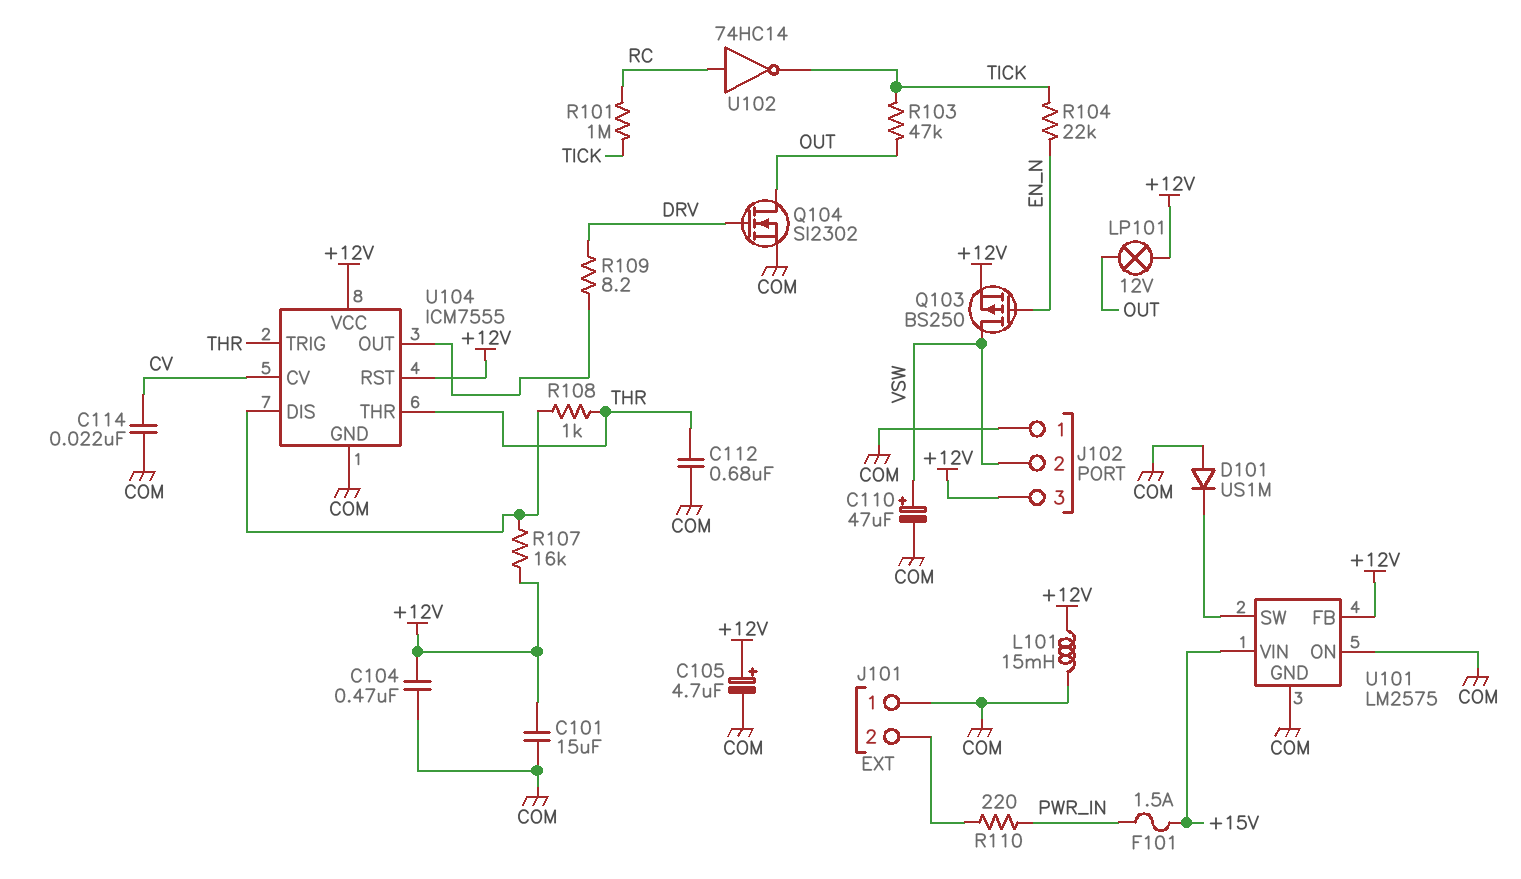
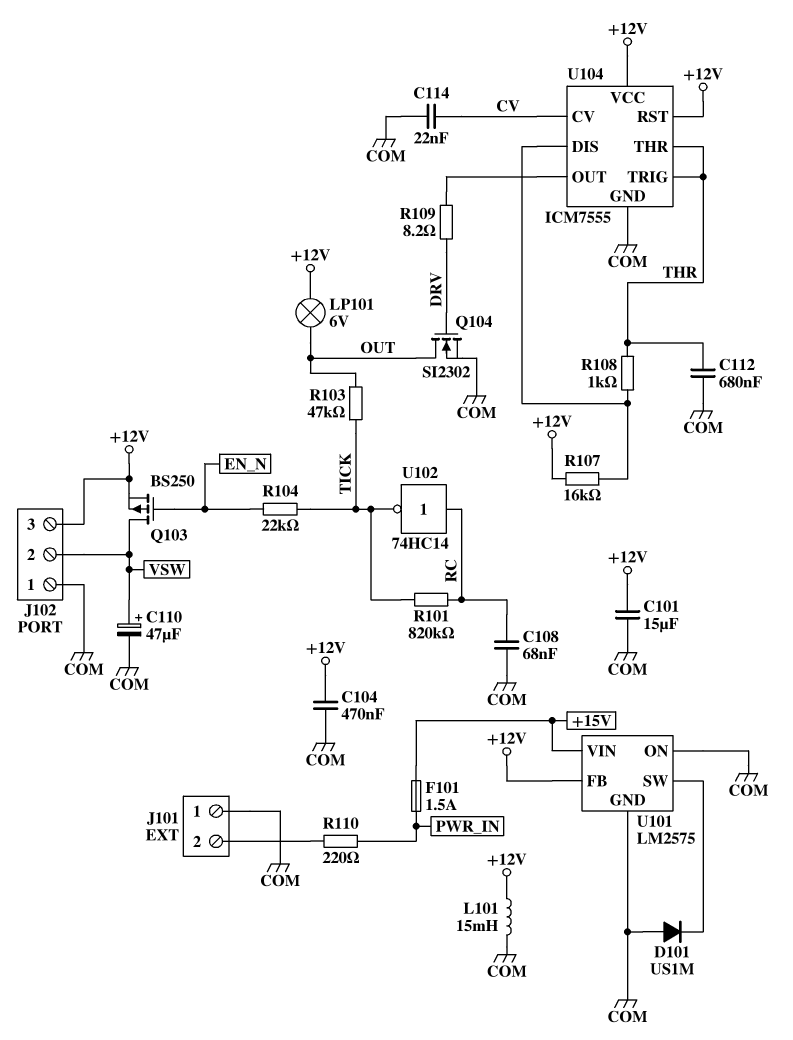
C105: 4.7uF (plus +12V, minus COM) -> none
C108: none -> 68nF (COM, RC)
LP101: lamp 12V (+12V, OUT) -> lamp 6V (+12V, OUT)
R101: 1M (RC, TICK) -> 820k (RC, TICK)

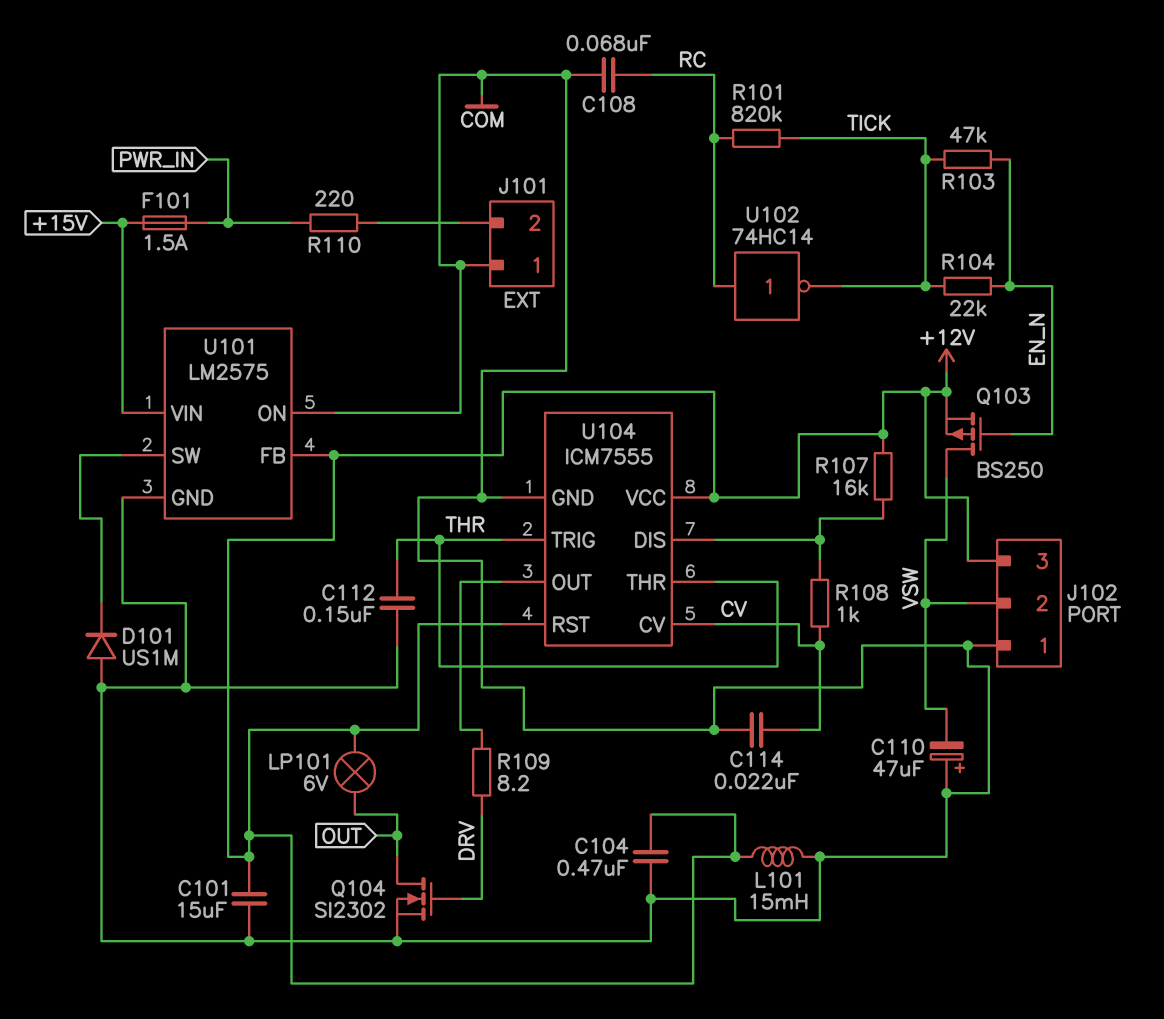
C110: 47uF (plus VSW, minus COM) -> 47uF (plus COM, minus VSW)
C112: 680nF (COM, THR) -> 150nF (COM, THR)
R103: 47k (OUT, TICK) -> 47k (EN_N, TICK)
R108: 1k (THR, U104/DIS) -> 1k (CV, U104/DIS)

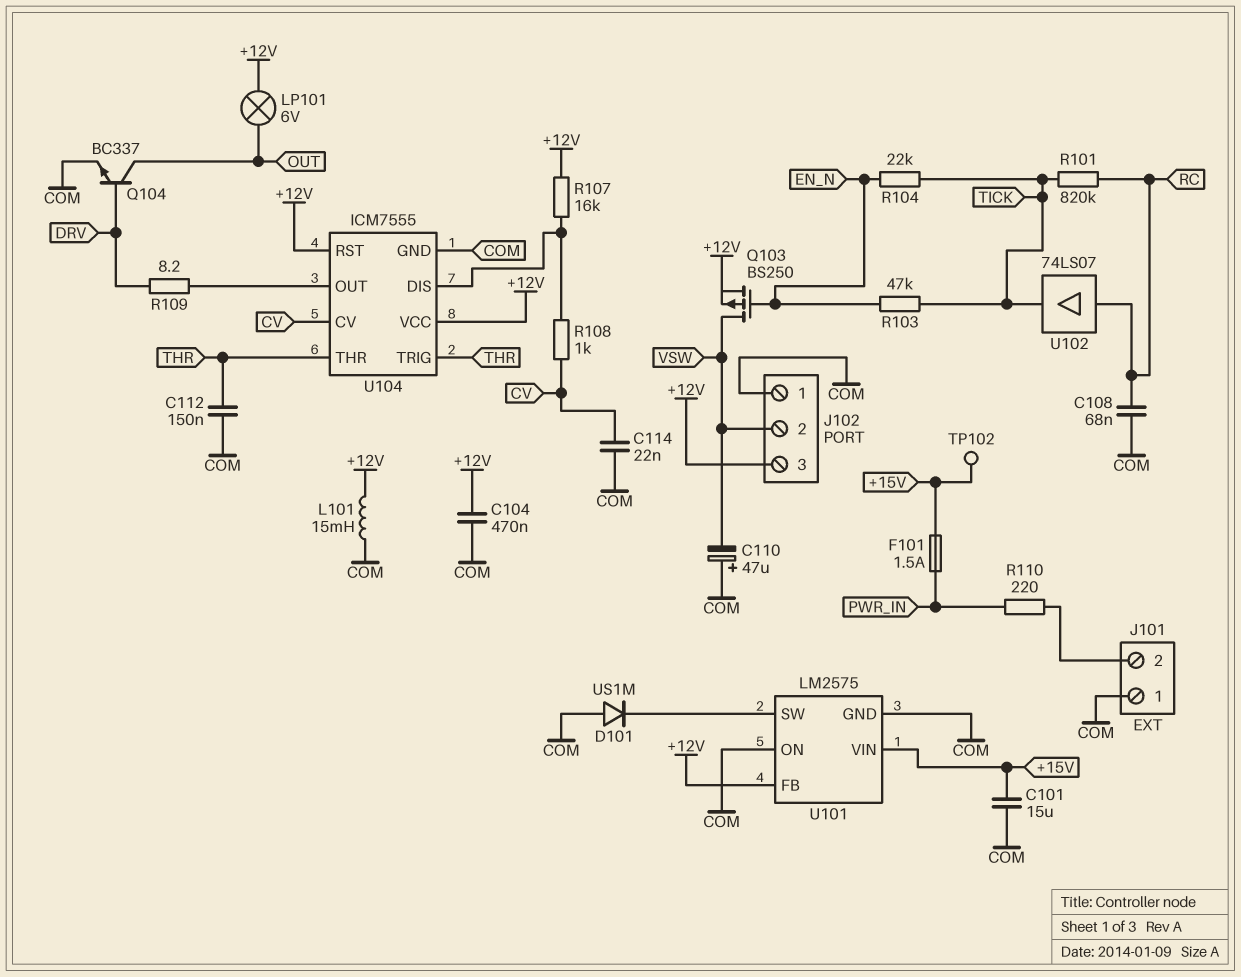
C101: 15uF (+12V, COM) -> 15uF (+15V, COM)
Q104: NMOS SI2302 (G DRV, D OUT, S COM) -> NPN BC337 (B DRV, C OUT, E COM)
TP102: none -> test point (+15V)
U102: NOT 74HC14 (in RC, out TICK) -> buffer 74LS07 (in RC, out TICK)

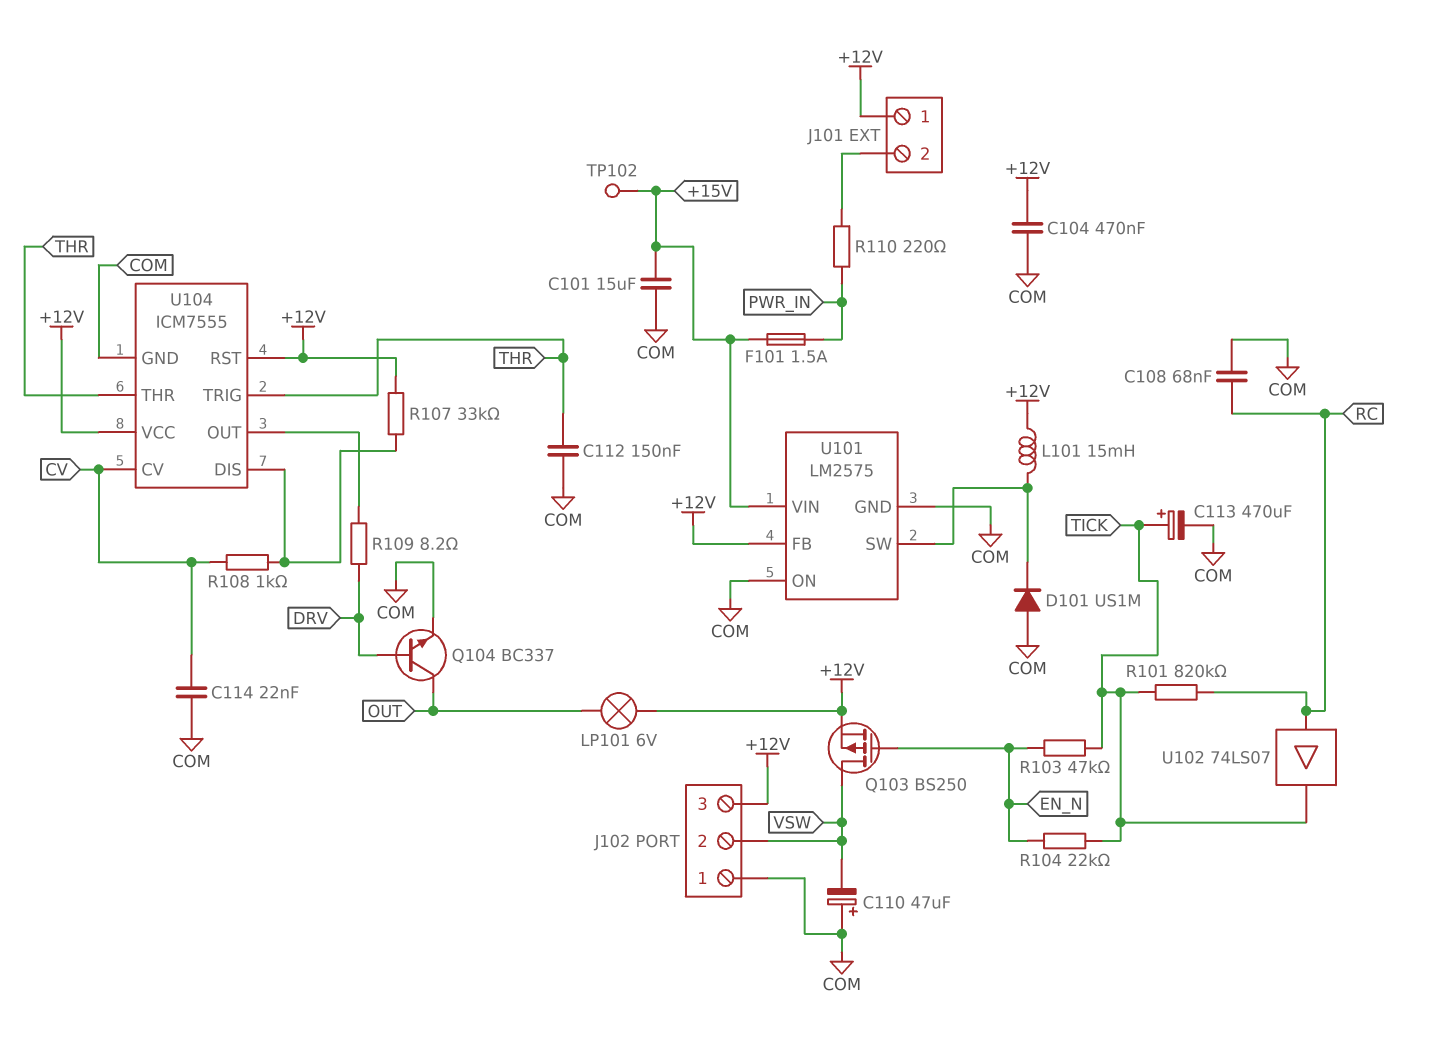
C113: none -> 470uF (plus TICK, minus COM)
J101 pin 1: COM -> +12V
L101: 15mH (+12V, COM) -> 15mH (+12V, U101/SW)
R107: 16k (+12V, U104/DIS) -> 33k (+12V, U104/DIS)

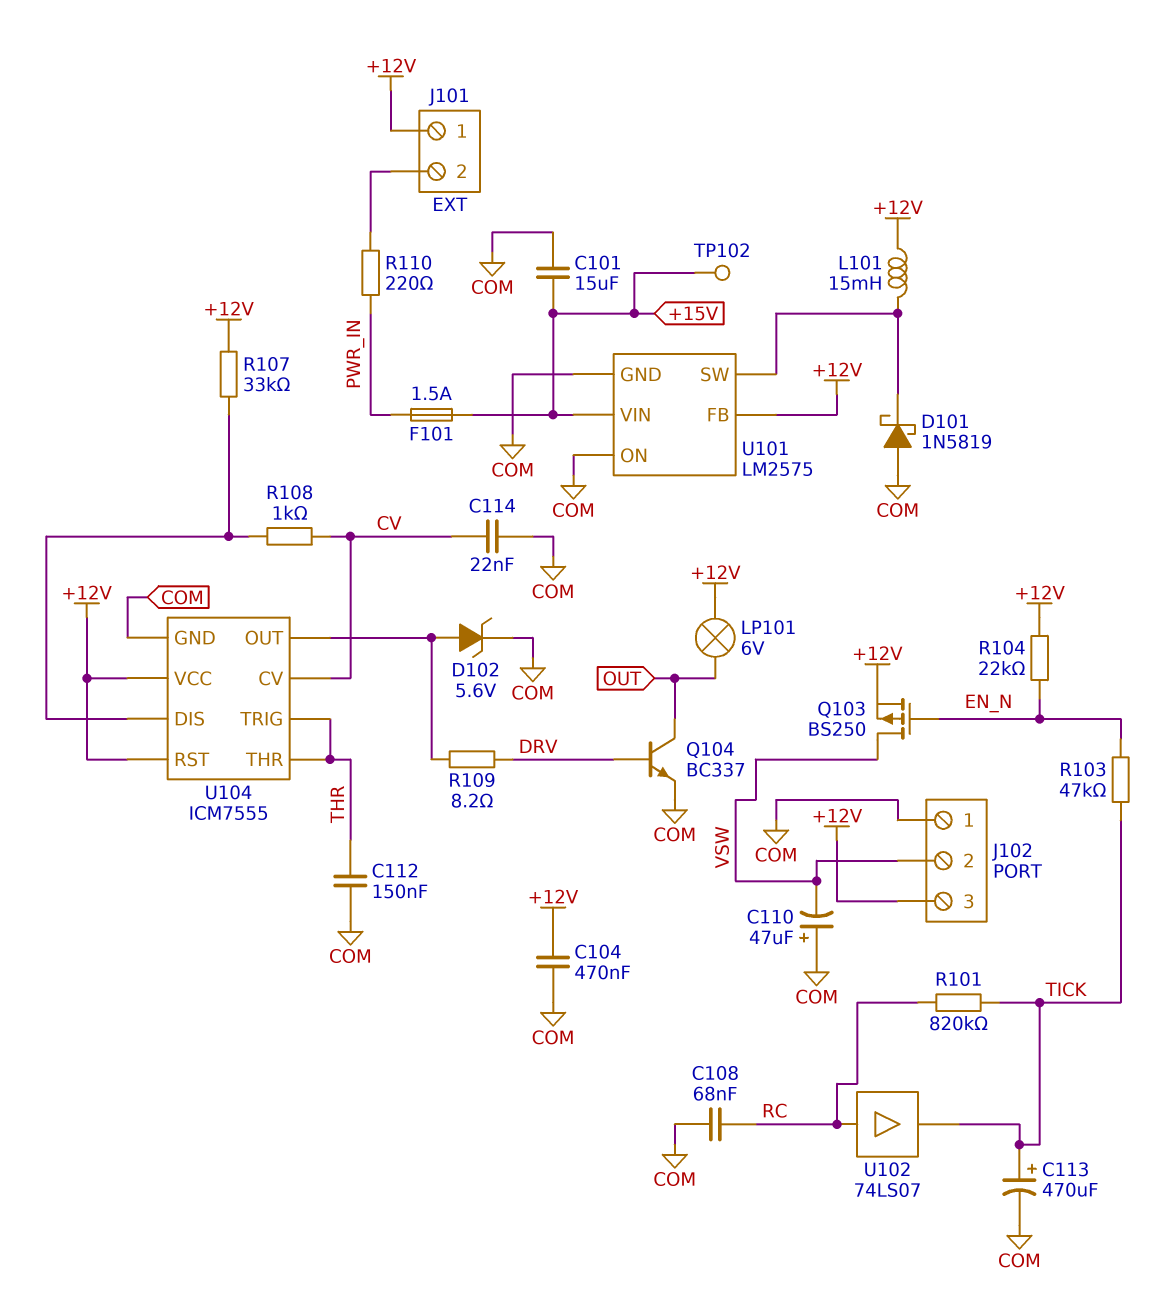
D101: diode US1M (A COM, K U101/SW) -> schottky 1N5819 (A COM, K U101/SW)
D102: none -> zener 5.6V (A U104/OUT, K COM)
R104: 22k (EN_N, TICK) -> 22k (+12V, EN_N)

